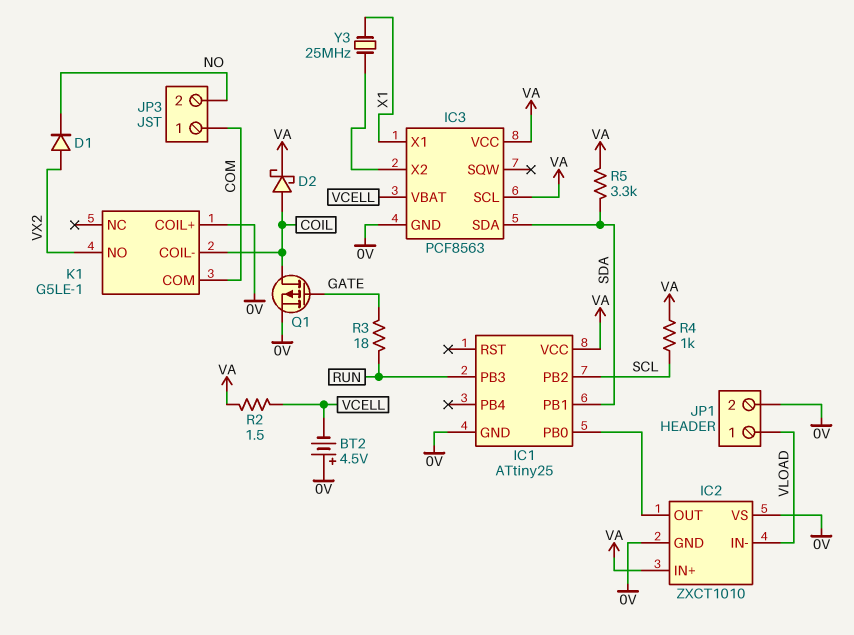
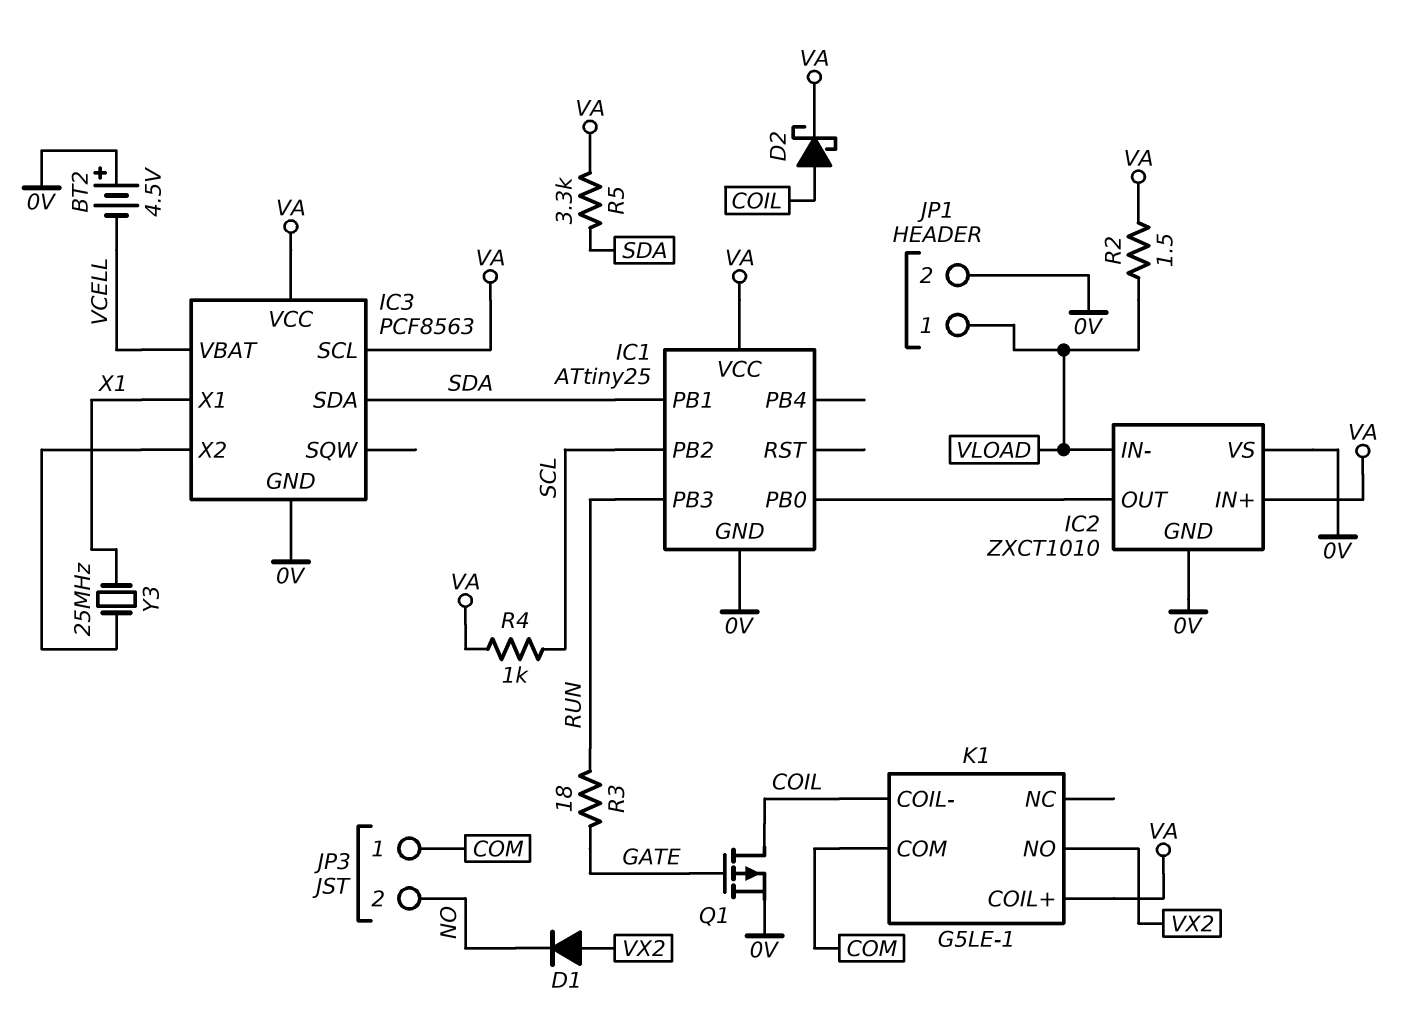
K1 pin COIL+: 0V -> VA
R2: 1.5 (VA, VCELL) -> 1.5 (VA, VLOAD)

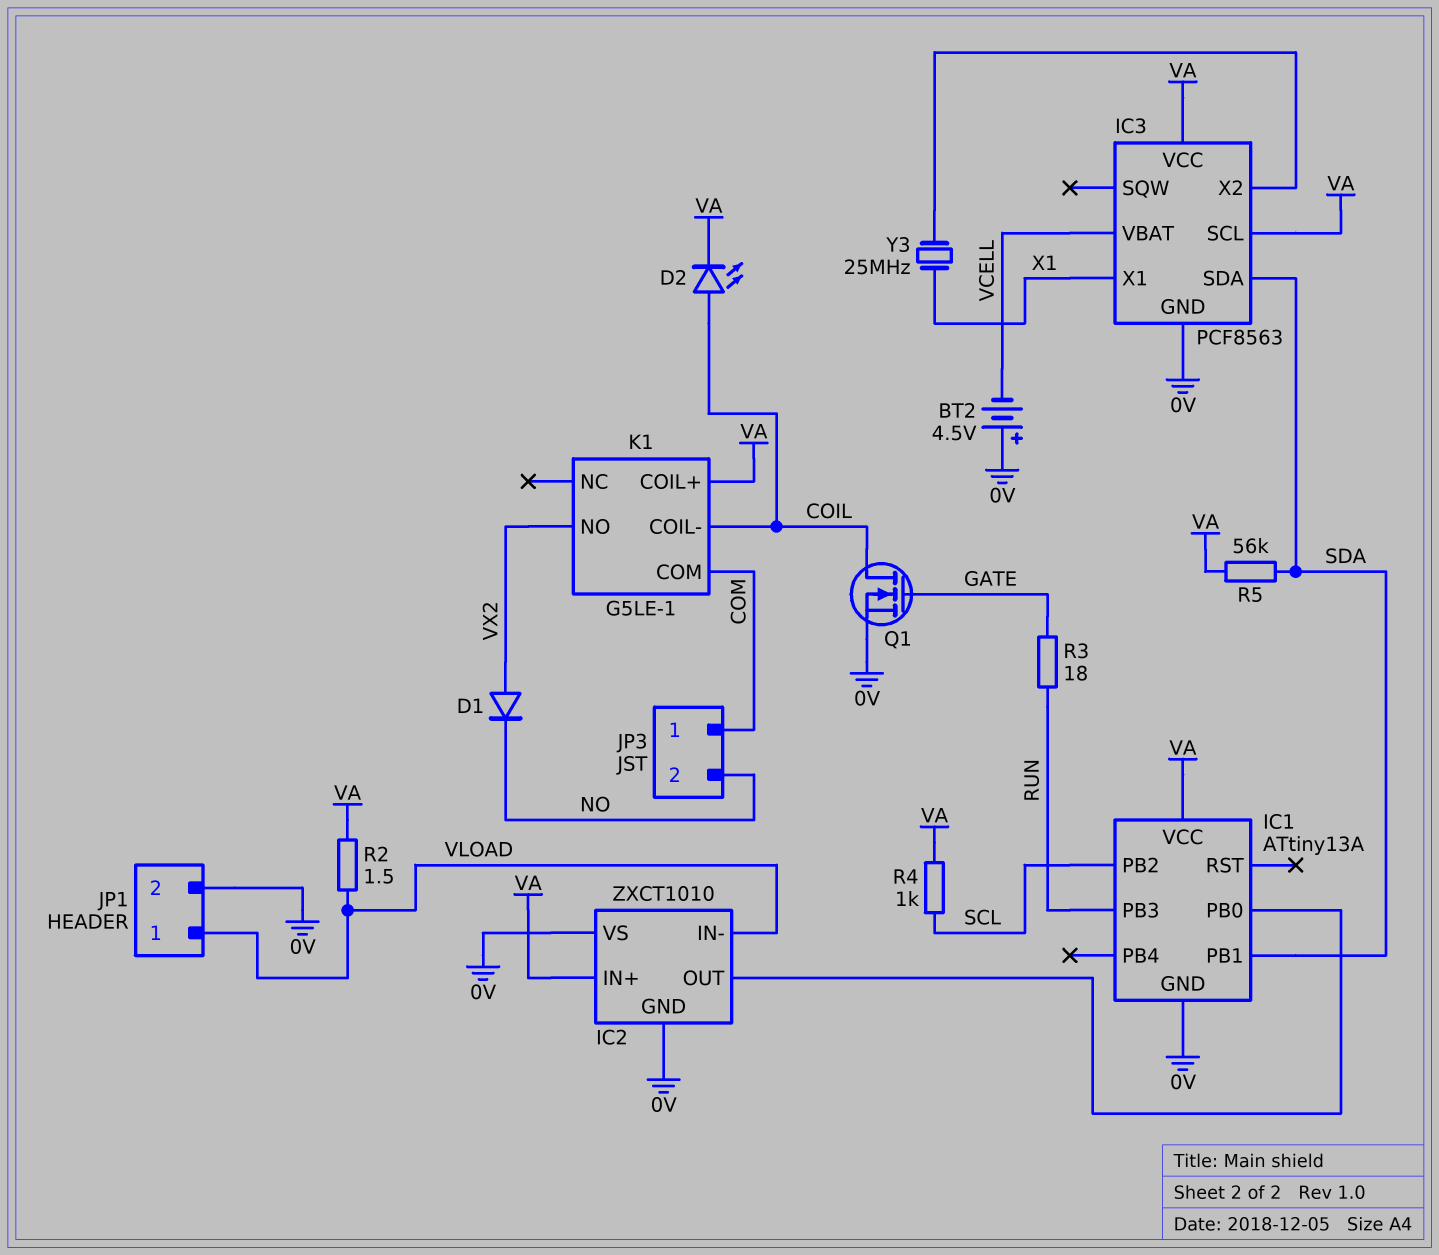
D2: schottky (A COIL, K VA) -> LED (A COIL, K VA)
IC1: ATtiny25 -> ATtiny13A
Q1: PMOS (G GATE, D COIL, S 0V) -> NMOS (G GATE, D COIL, S 0V)
R5: 3.3k (SDA, VA) -> 56k (SDA, VA)

